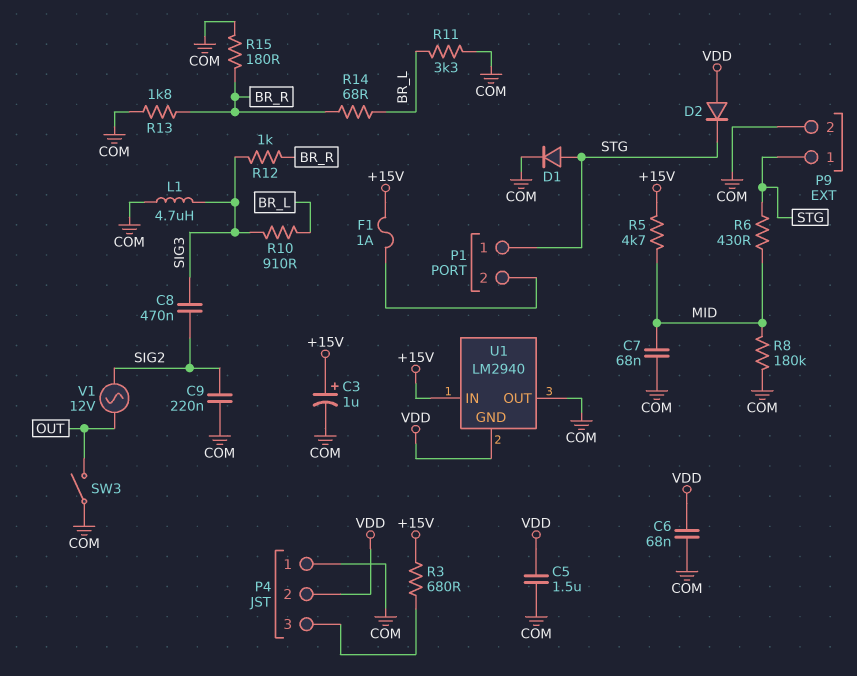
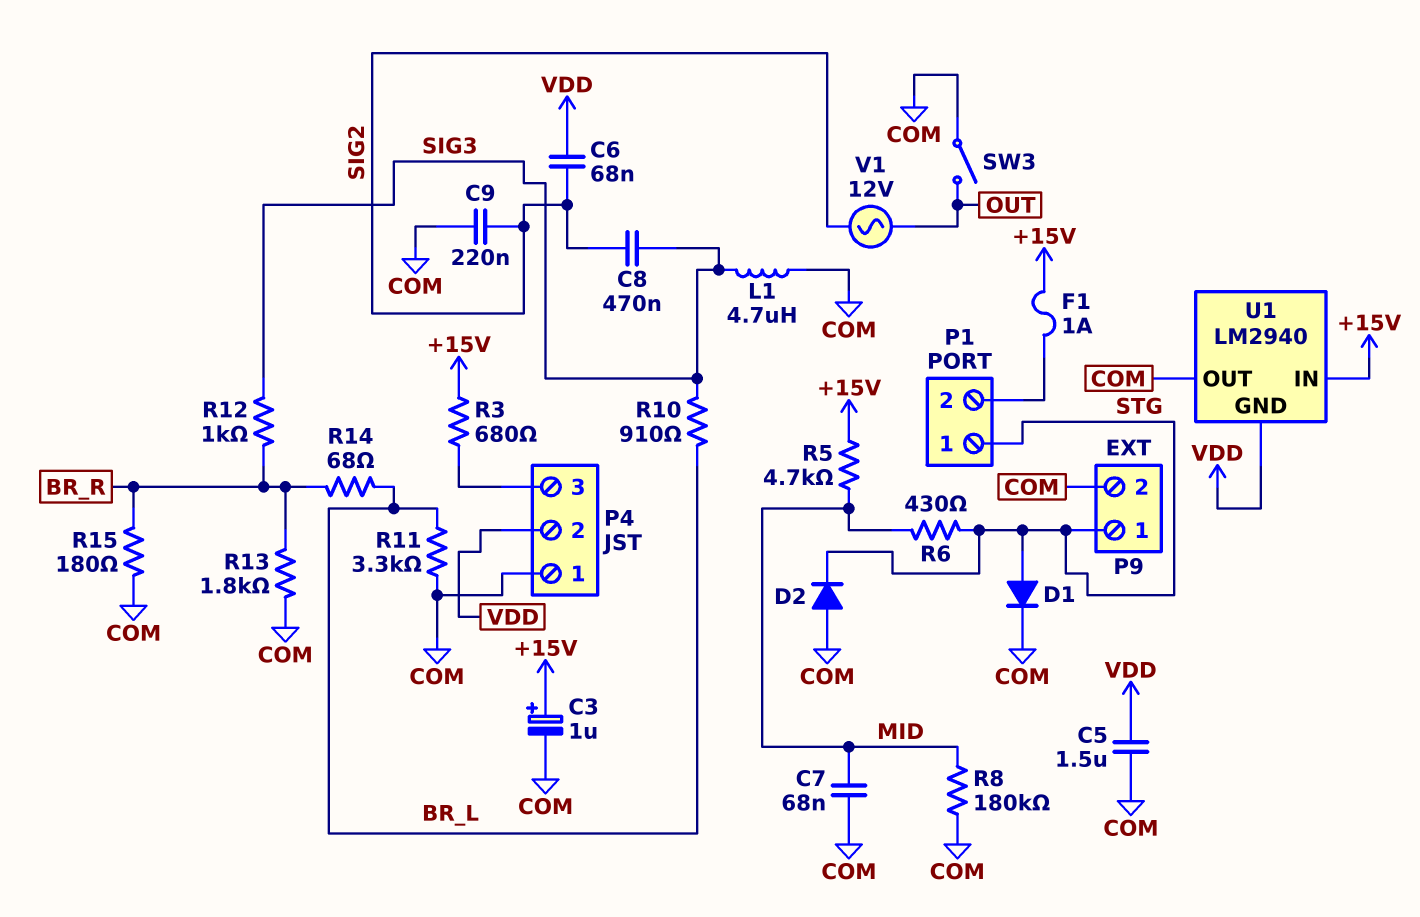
C6: 68nF (COM, VDD) -> 68nF (SIG2, VDD)
D2: diode (A VDD, K STG) -> diode (A COM, K STG)

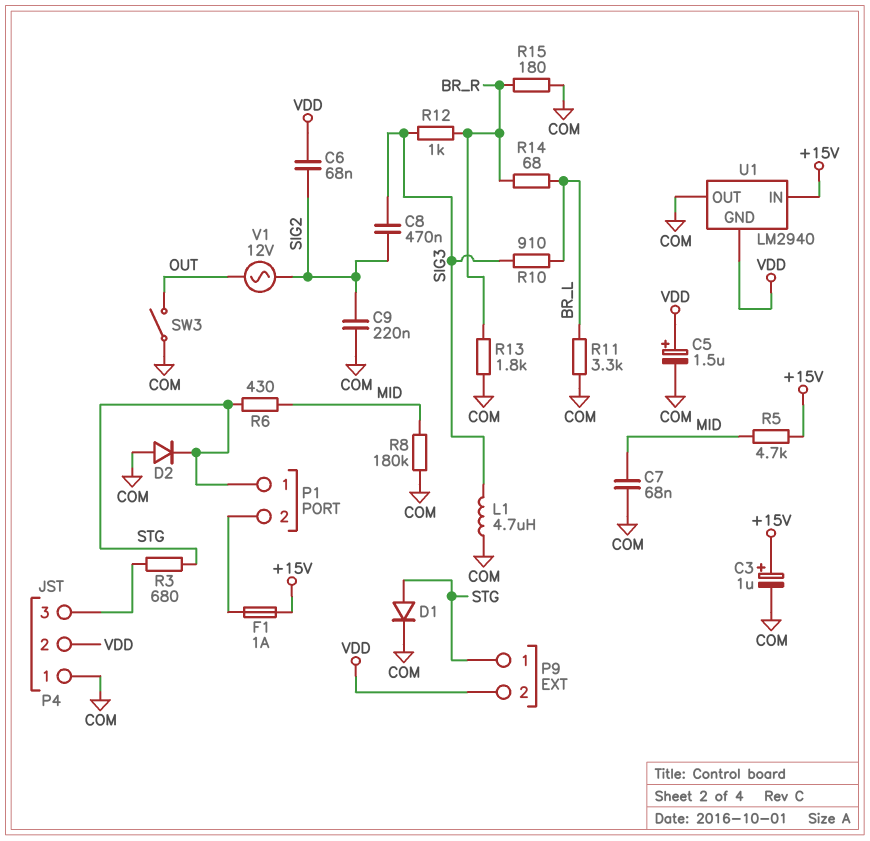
C5: 1.5uF (COM, VDD) -> 1.5uF (plus VDD, minus COM)
P9 pin 2: COM -> VDD
R3: 680 (+15V, P4/3) -> 680 (P4/3, STG)

